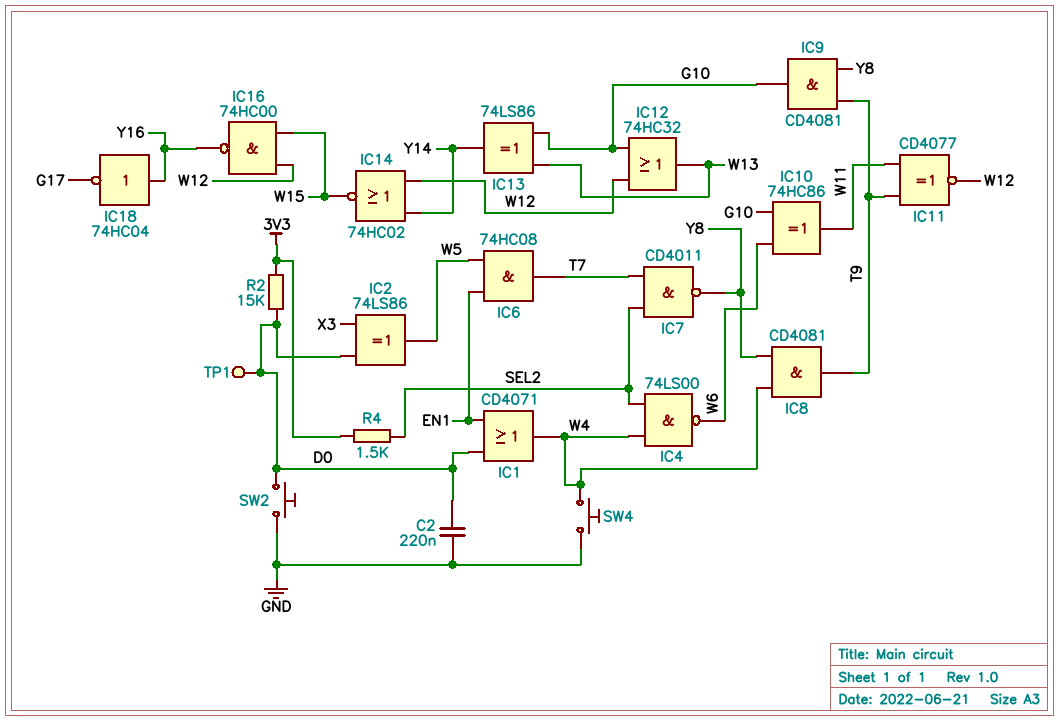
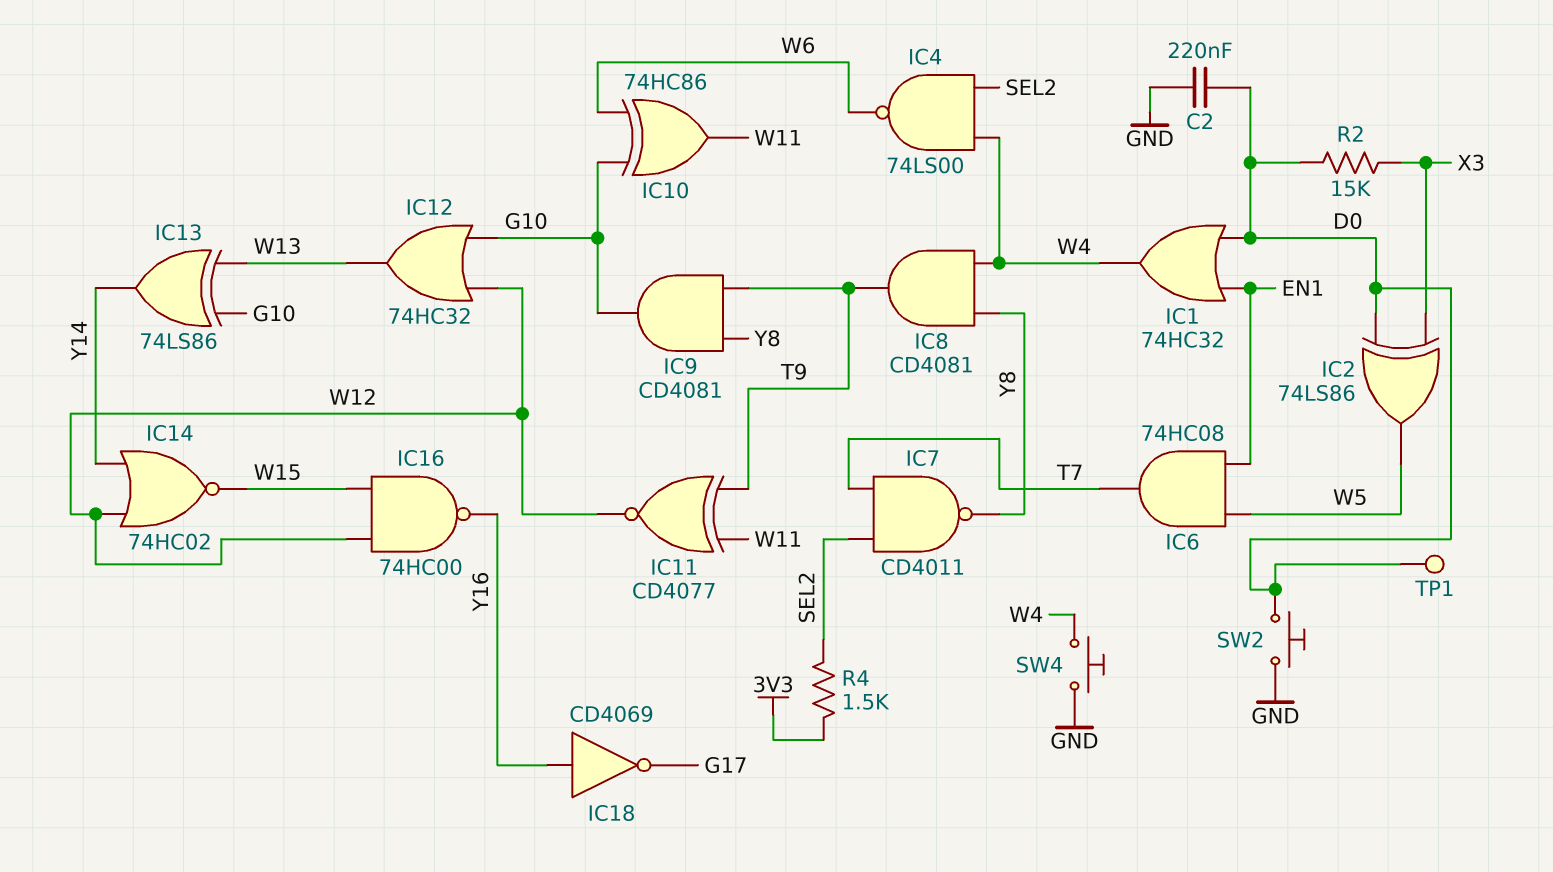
IC1: OR CD4071 (in D0, in EN1, out W4) -> OR 74HC32 (in D0, in EN1, out W4)
IC18: NOT 74HC04 (in Y16, out G17) -> NOT CD4069 (in Y16, out G17)
R2: 15k (3V3, D0) -> 15k (D0, X3)

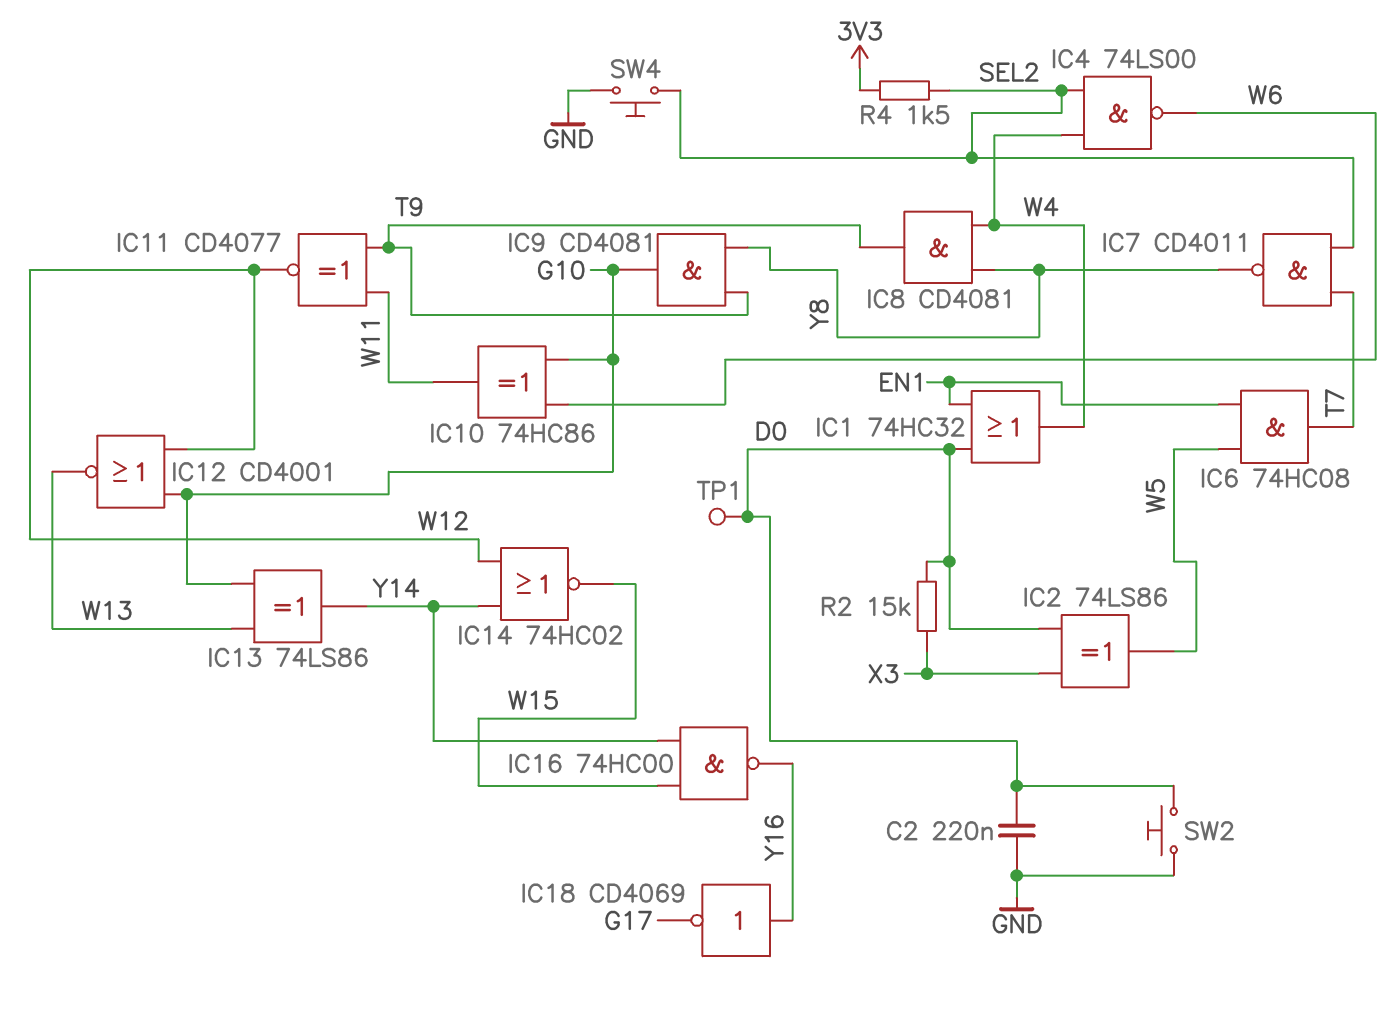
IC12: OR 74HC32 (in G10, in W12, out W13) -> NOR CD4001 (in G10, in W12, out W13)
IC16: NAND 74HC00 (in W12, in W15, out Y16) -> NAND 74HC00 (in W15, in Y14, out Y16)
SW4: button (GND, W4) -> button (GND, SEL2)

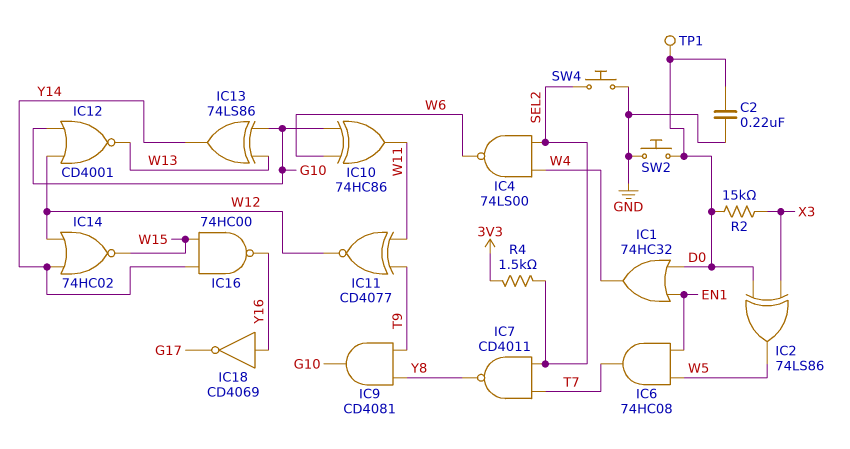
IC8: AND CD4081 (in W4, in Y8, out T9) -> none

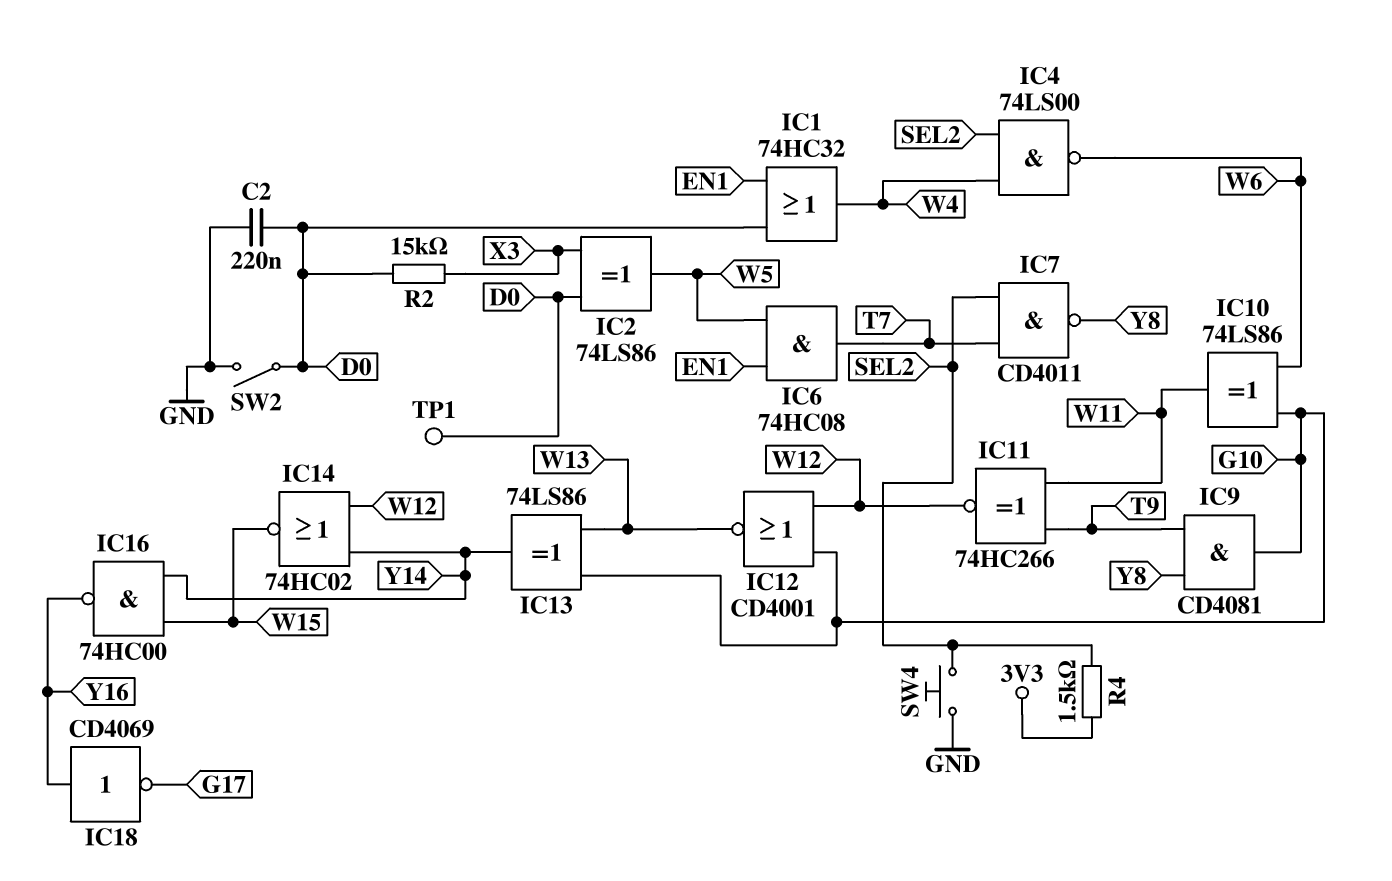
IC10: XOR 74HC86 (in G10, in W6, out W11) -> XOR 74LS86 (in G10, in W6, out W11)
IC11: XNOR CD4077 (in T9, in W11, out W12) -> XNOR 74HC266 (in T9, in W11, out W12)
SW2: button (D0, GND) -> switch (D0, GND)

